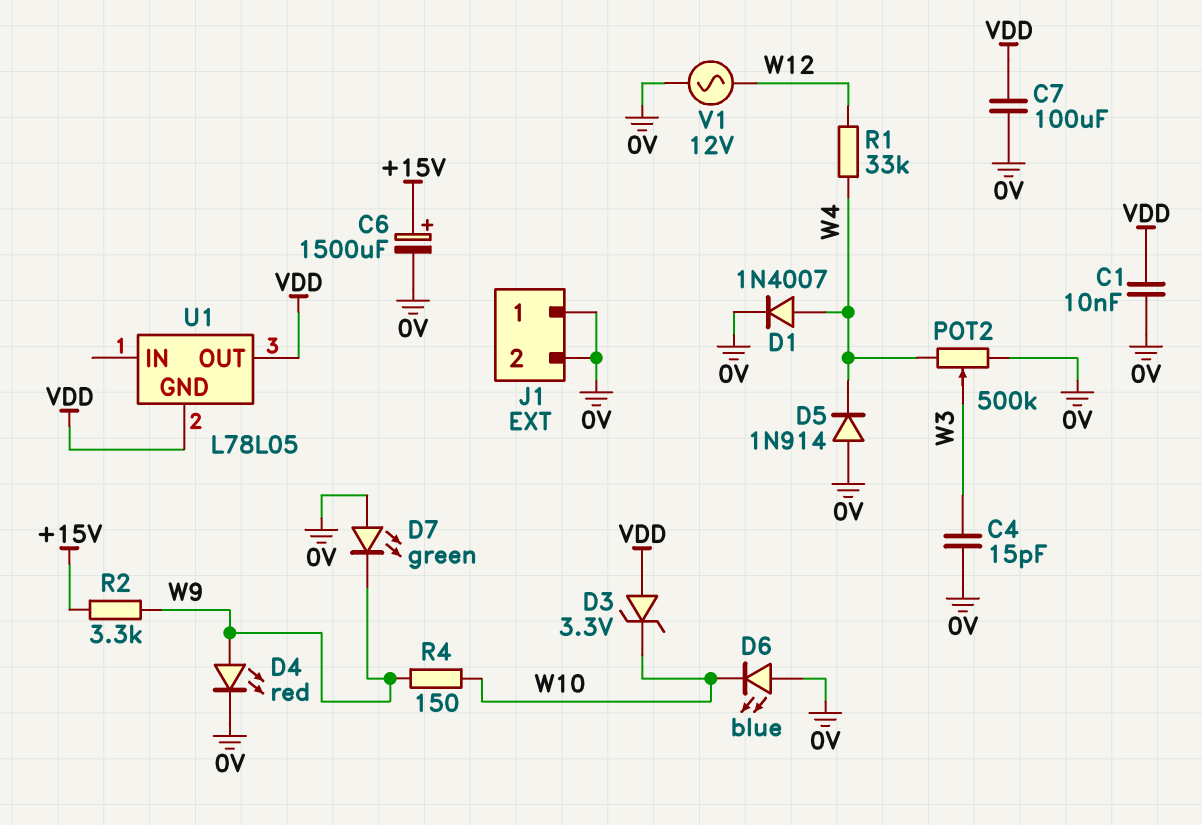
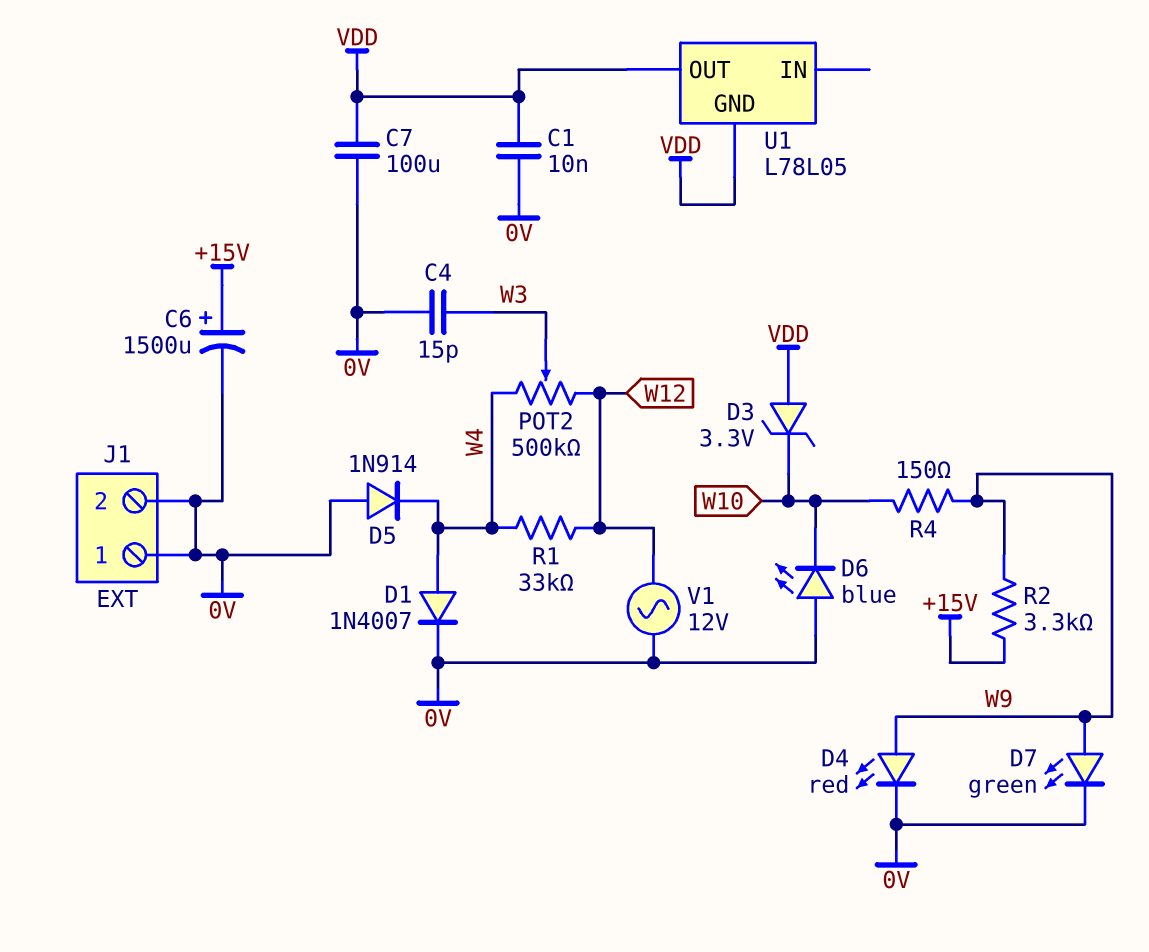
D7: LED green (A 0V, K W9) -> LED green (A W9, K 0V)
POT2: 500k (0V, W4, wiper W3) -> 500k (W4, W12, wiper W3)

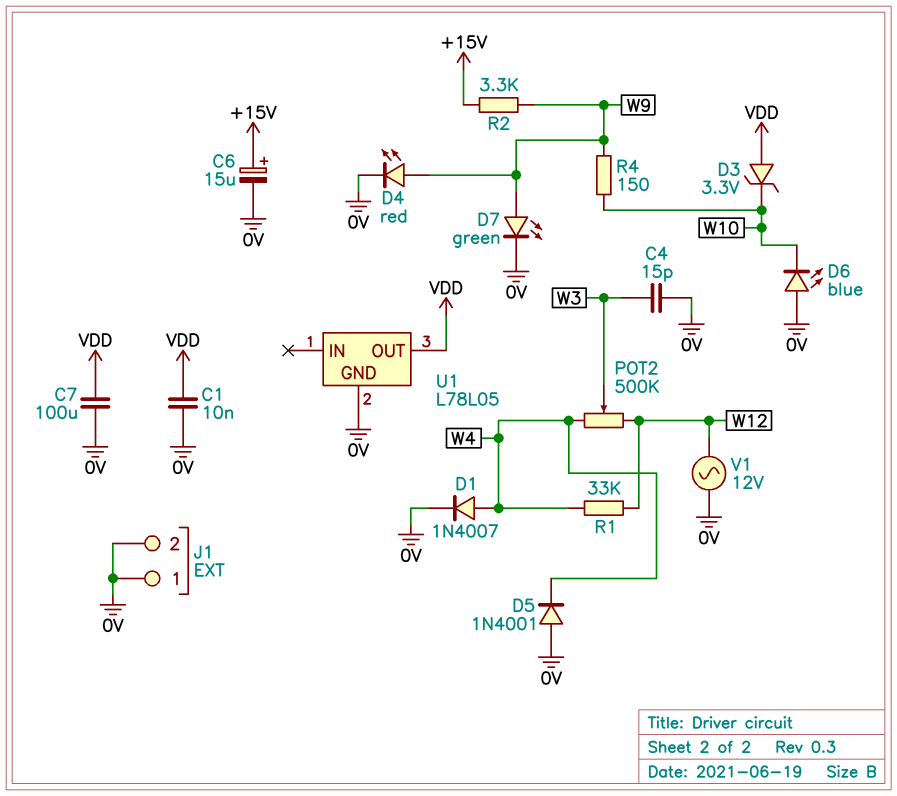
C6: 1500uF (plus +15V, minus 0V) -> 15uF (plus +15V, minus 0V)
D5: diode 1N914 (A 0V, K W4) -> diode 1N4001 (A 0V, K W4)
U1 pin GND: VDD -> 0V

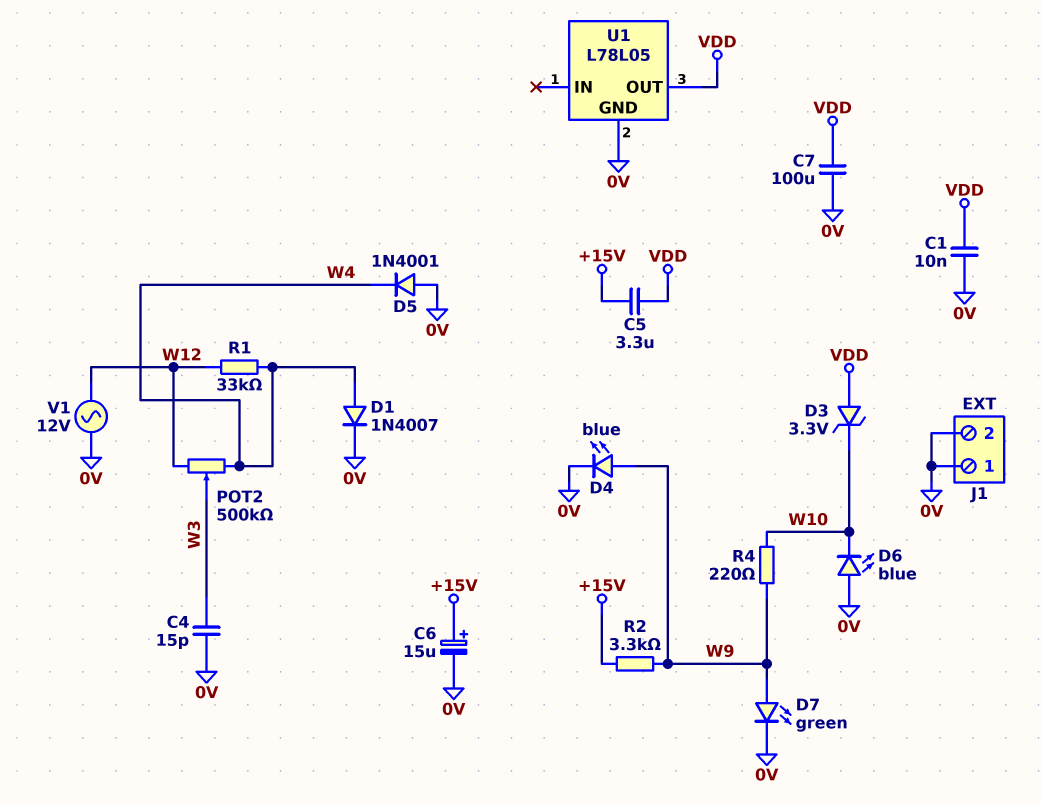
C5: none -> 3.3uF (+15V, VDD)
D4: LED red (A W9, K 0V) -> LED blue (A W9, K 0V)
R4: 150 (W9, W10) -> 220 (W9, W10)

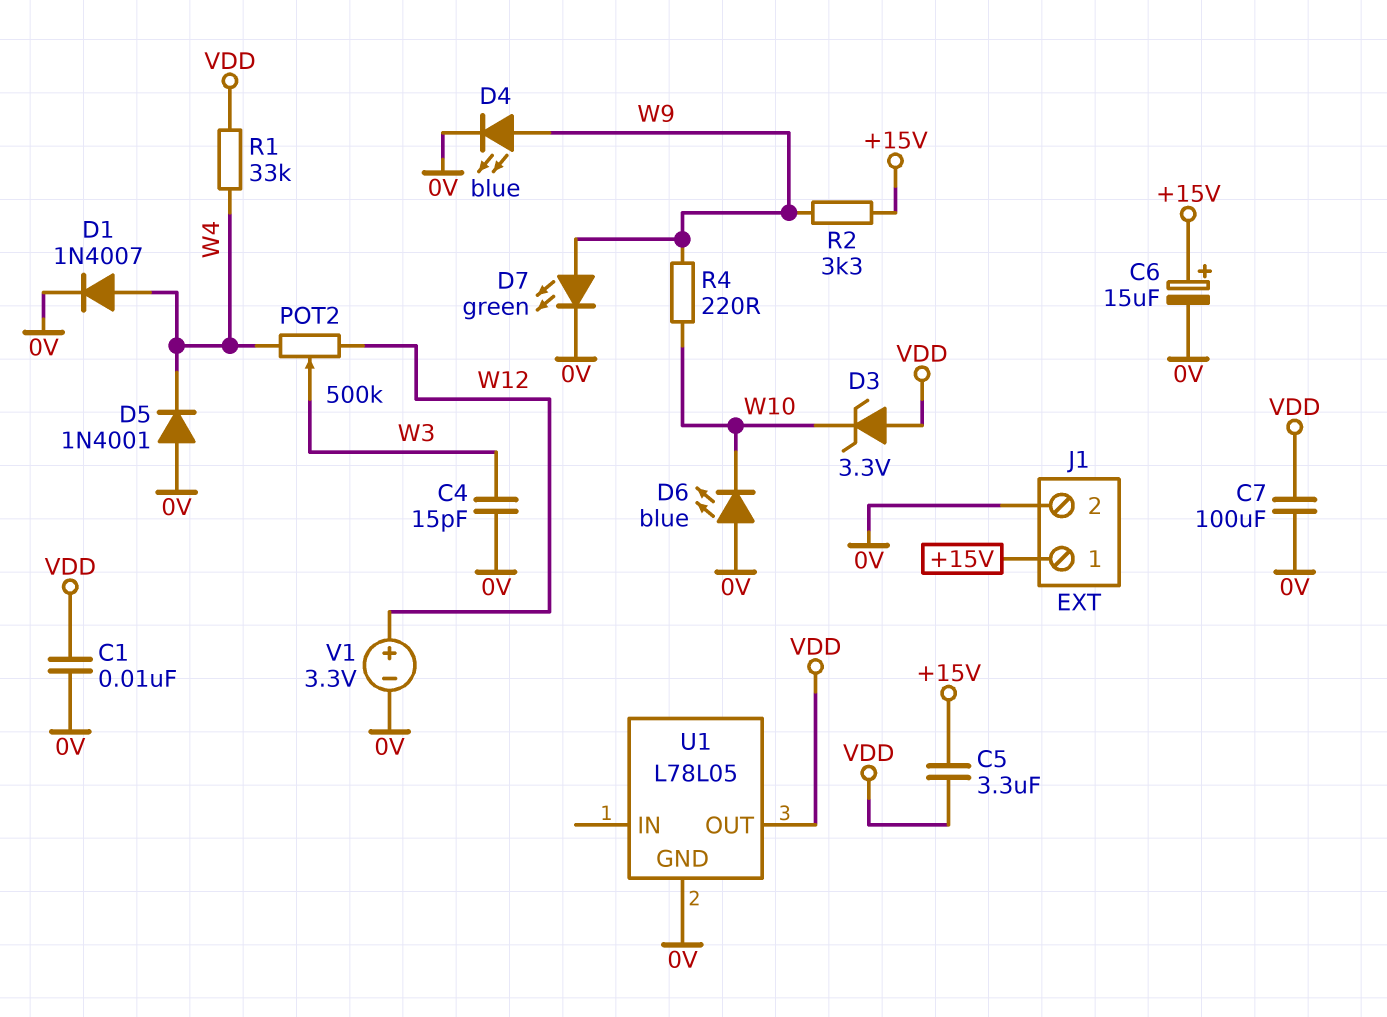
J1 pin 1: 0V -> +15V
R1: 33k (W4, W12) -> 33k (VDD, W4)
V1: AC 12V (0V, W12) -> 3.3V (plus W12, minus 0V)

